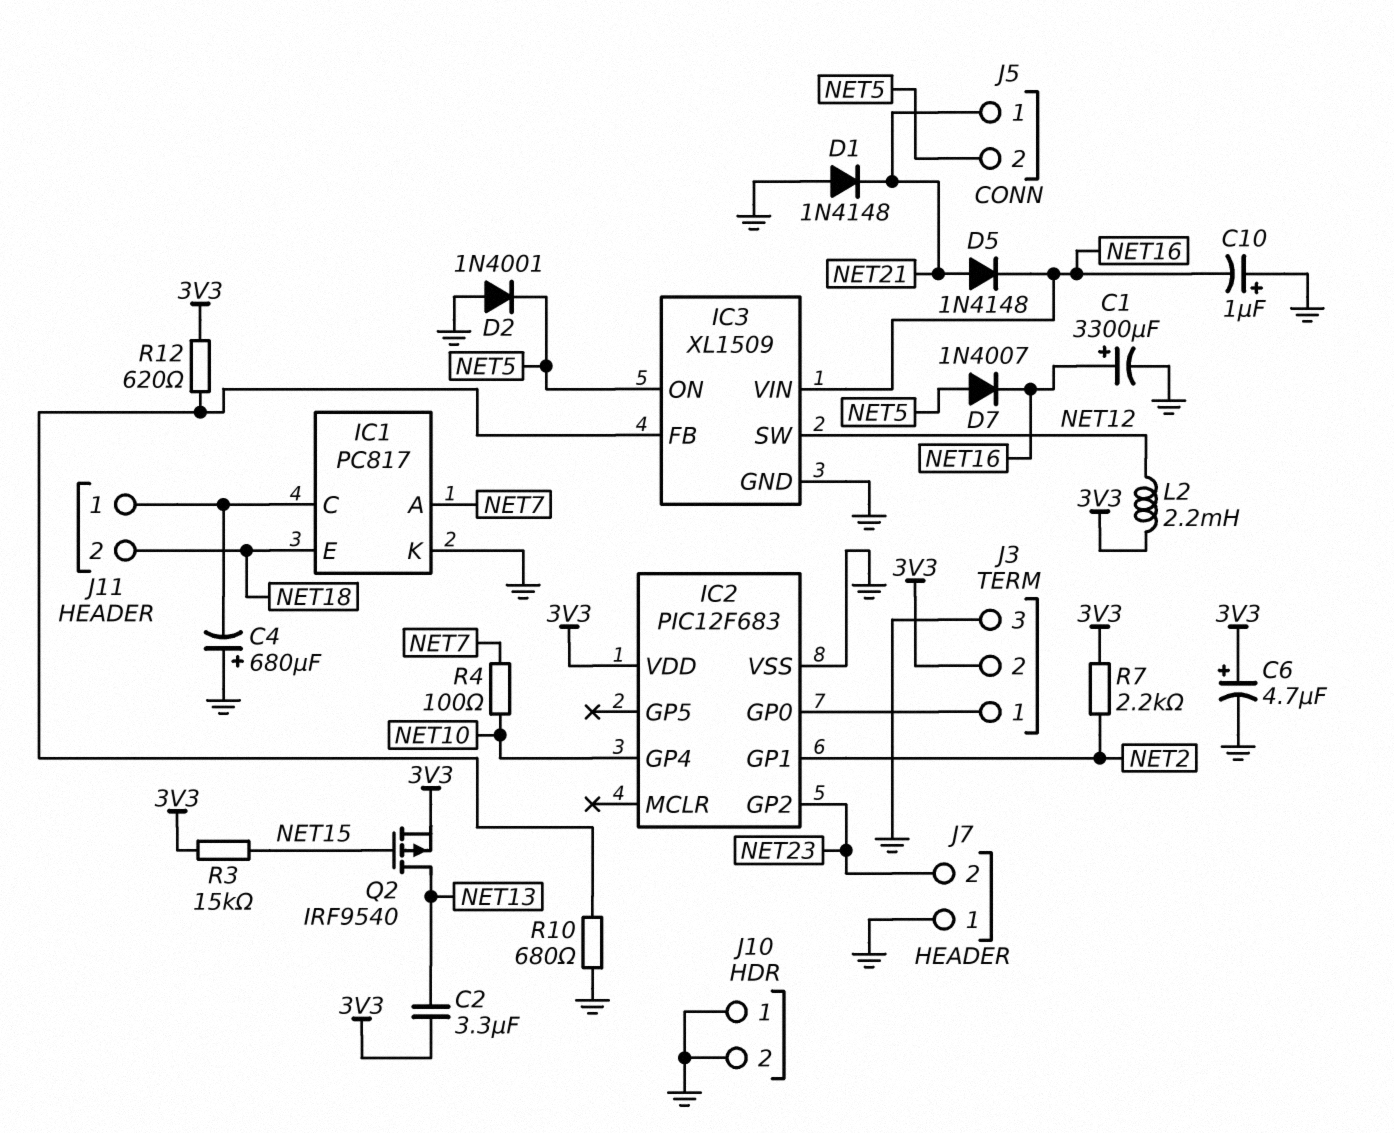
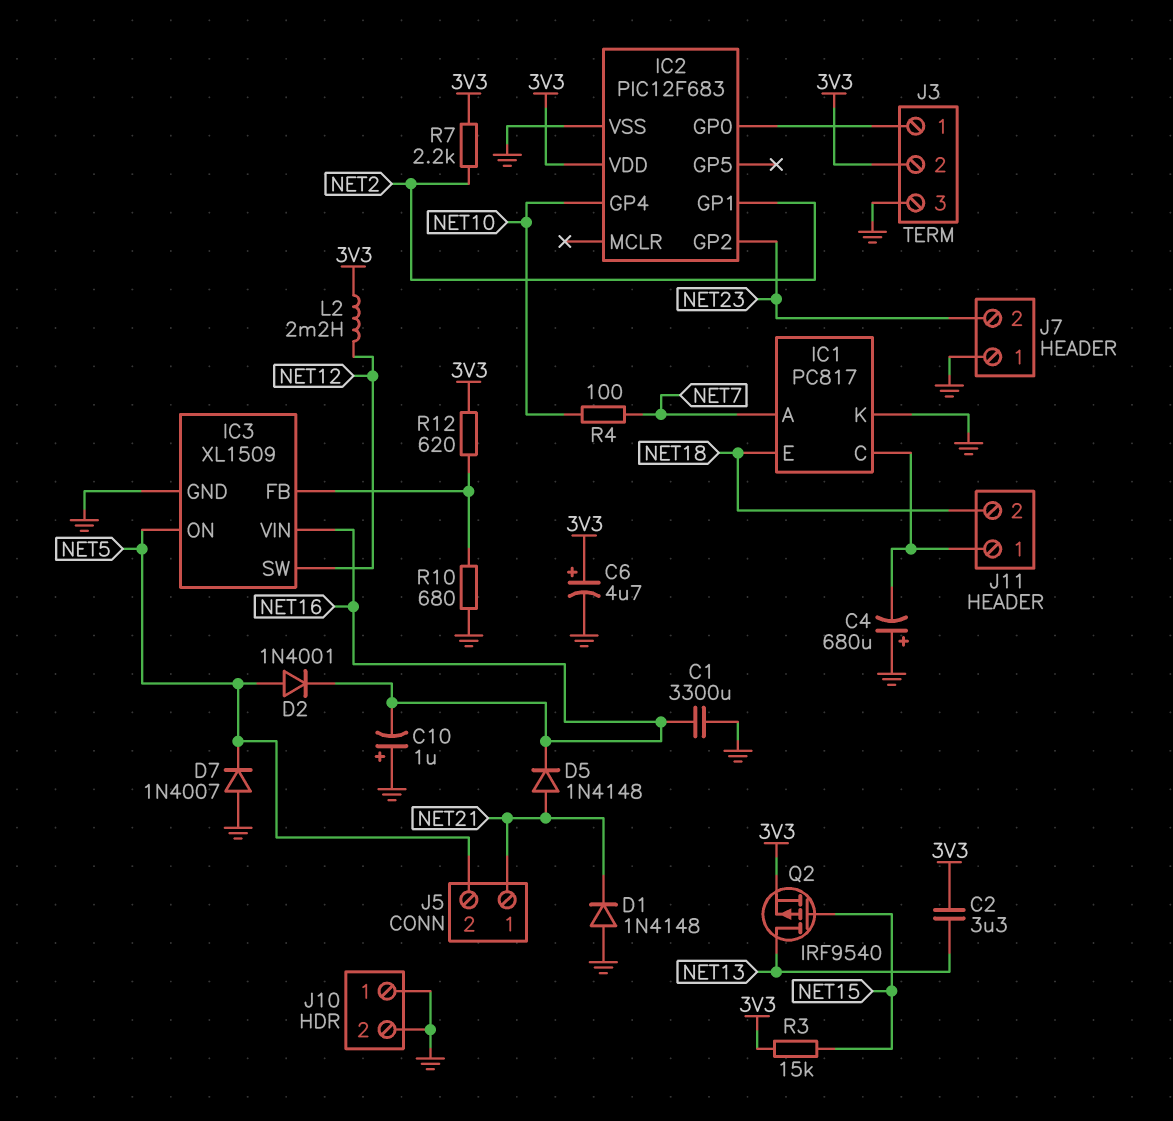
C1: 3300uF (plus NET16, minus GND) -> 3300uF (GND, NET16)
D2: diode 1N4001 (A GND, K NET5) -> diode 1N4001 (A NET5, K NET16)
D7: diode 1N4007 (A NET5, K NET16) -> diode 1N4007 (A GND, K NET5)

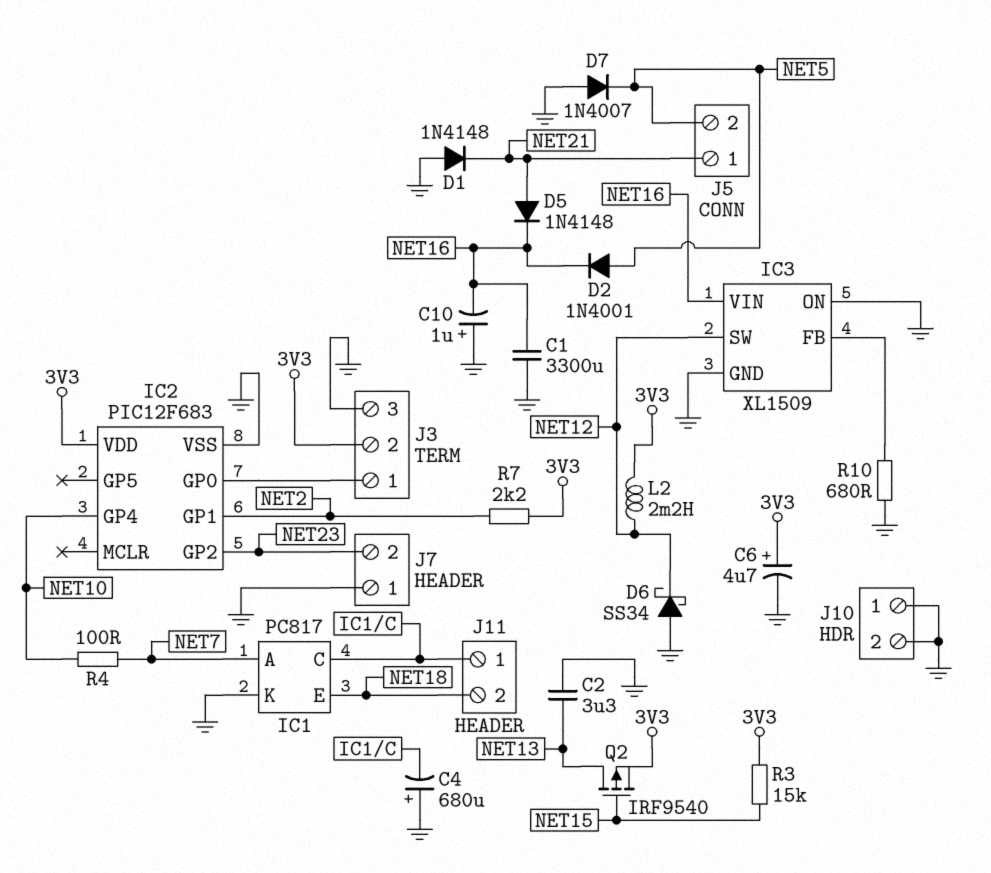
C2: 3.3uF (3V3, NET13) -> 3.3uF (GND, NET13)
D6: none -> schottky SS34 (A GND, K NET12)
IC3 pin ON: NET5 -> GND
R12: 620 (3V3, IC3/FB) -> none

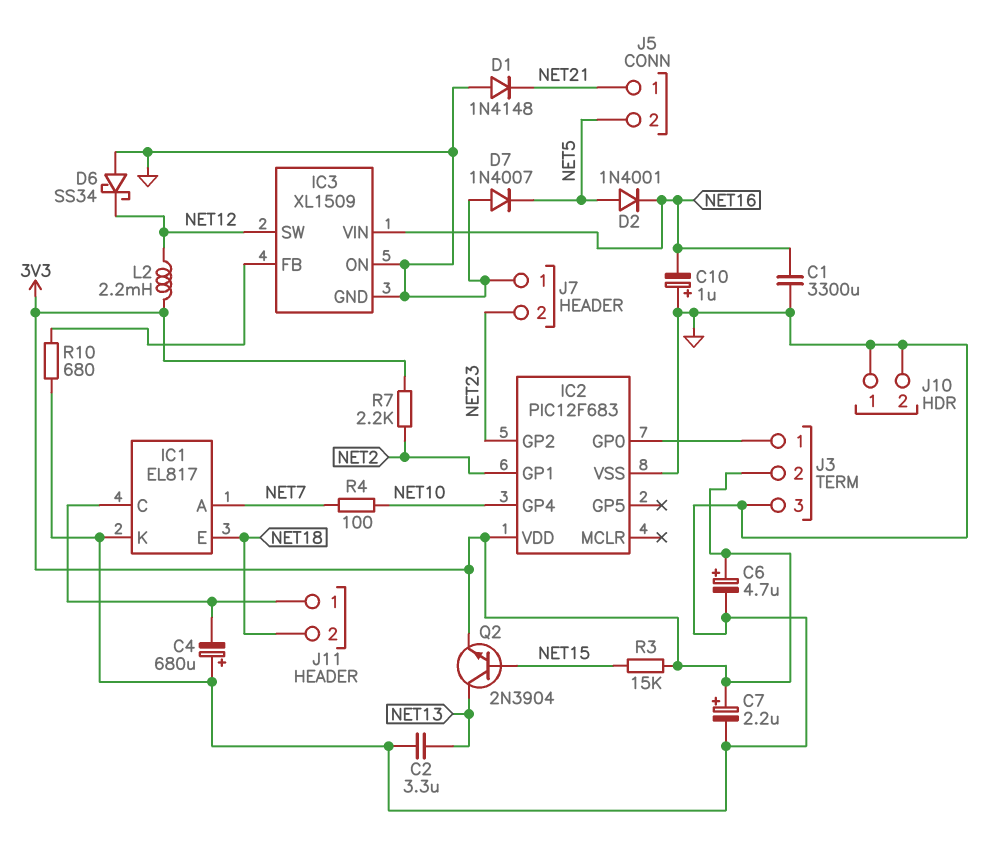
C7: none -> 2.2uF (plus 3V3, minus GND)
D5: diode 1N4148 (A NET21, K NET16) -> none
IC1: PC817 -> EL817
Q2: PMOS IRF9540 (G NET15, D NET13, S 3V3) -> NPN 2N3904 (B NET15, C NET13, E 3V3)

